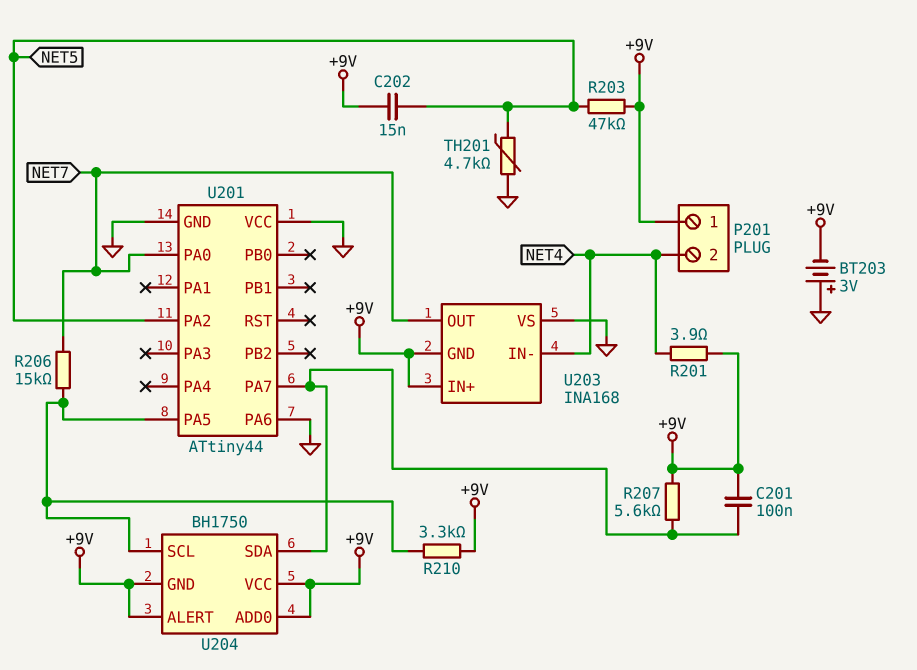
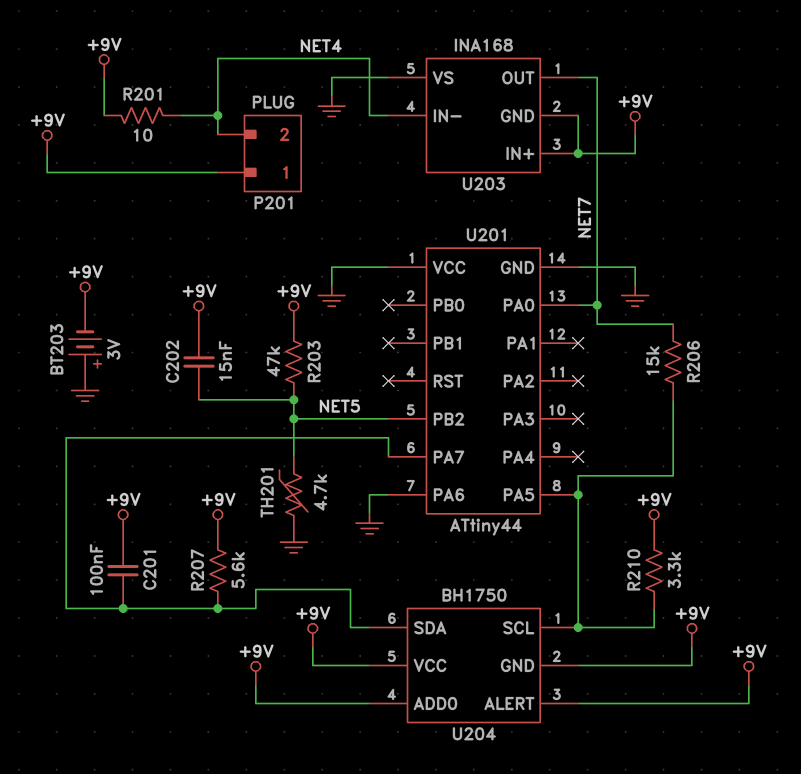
R201: 3.9 (+9V, NET4) -> 10 (+9V, NET4)
U201 pin PA2: NET5 -> none
U201 pin PB2: none -> NET5

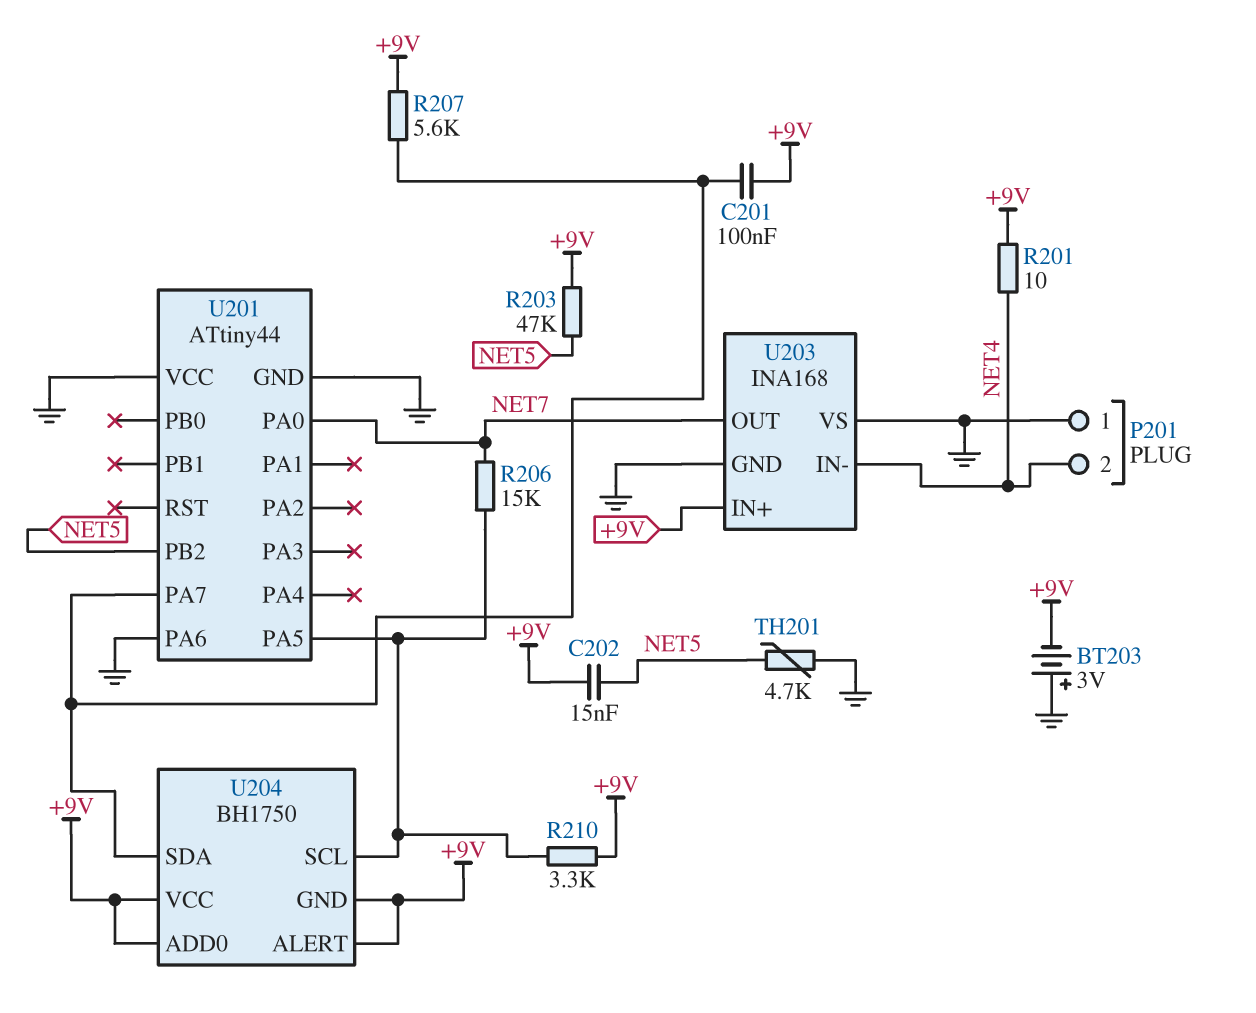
P201 pin 1: +9V -> GND
U203 pin GND: +9V -> GND

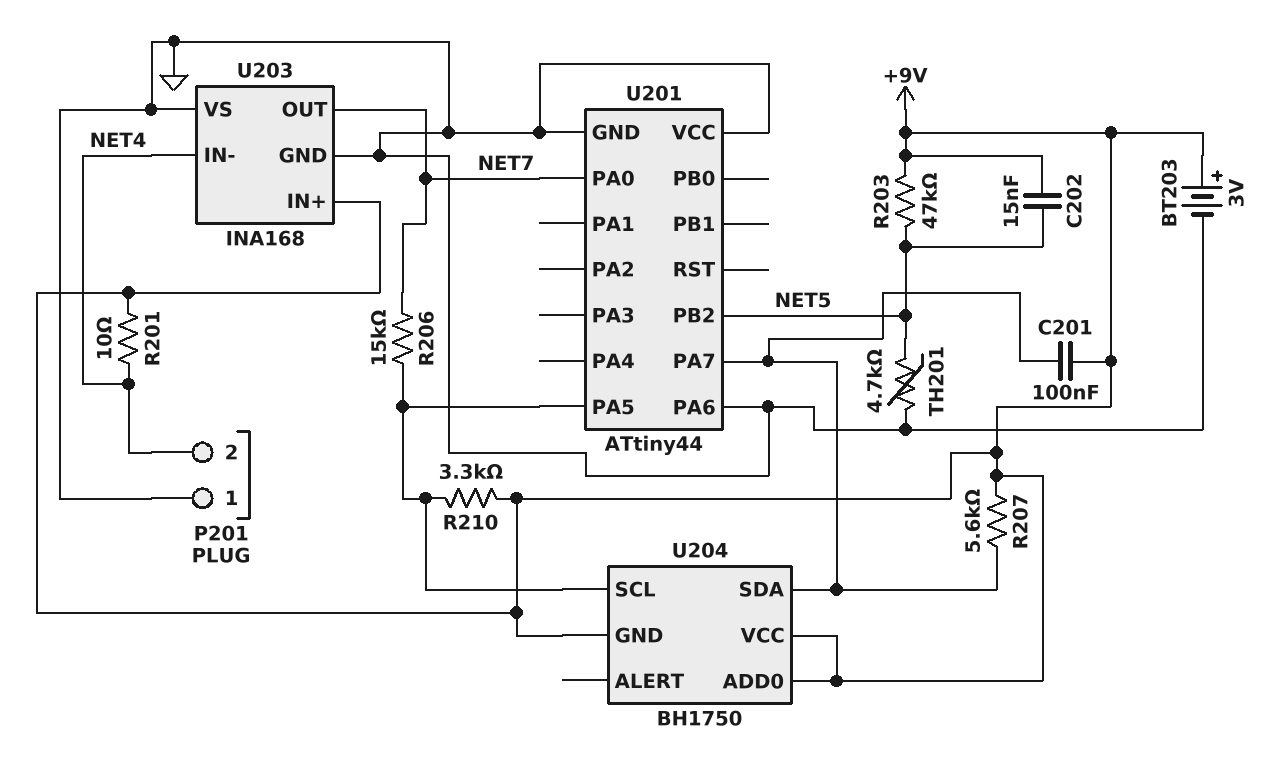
BT203: 3V (plus GND, minus +9V) -> 3V (plus +9V, minus GND)
U204 pin ALERT: +9V -> none

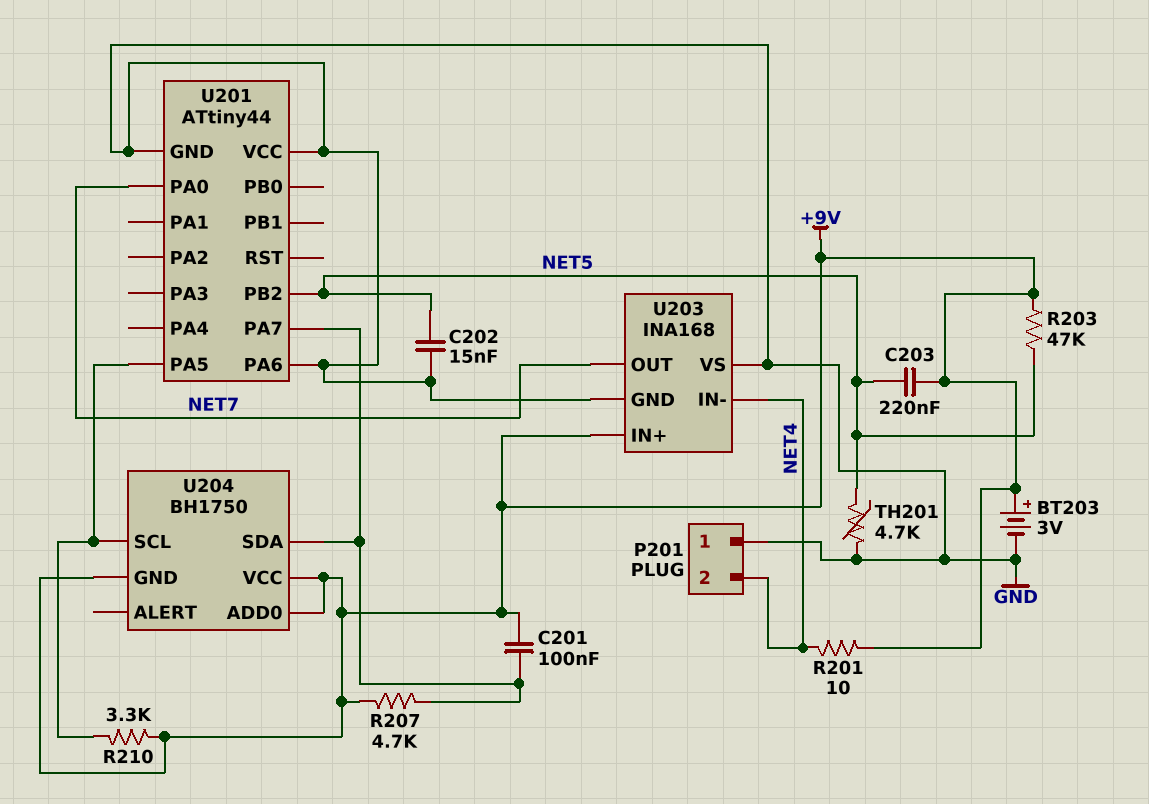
C202: 15nF (+9V, NET5) -> 15nF (GND, NET5)
C203: none -> 220nF (+9V, NET5)
R206: 15k (NET7, U201/PA5) -> none
R207: 5.6k (+9V, U201/PA7) -> 4.7k (+9V, U201/PA7)

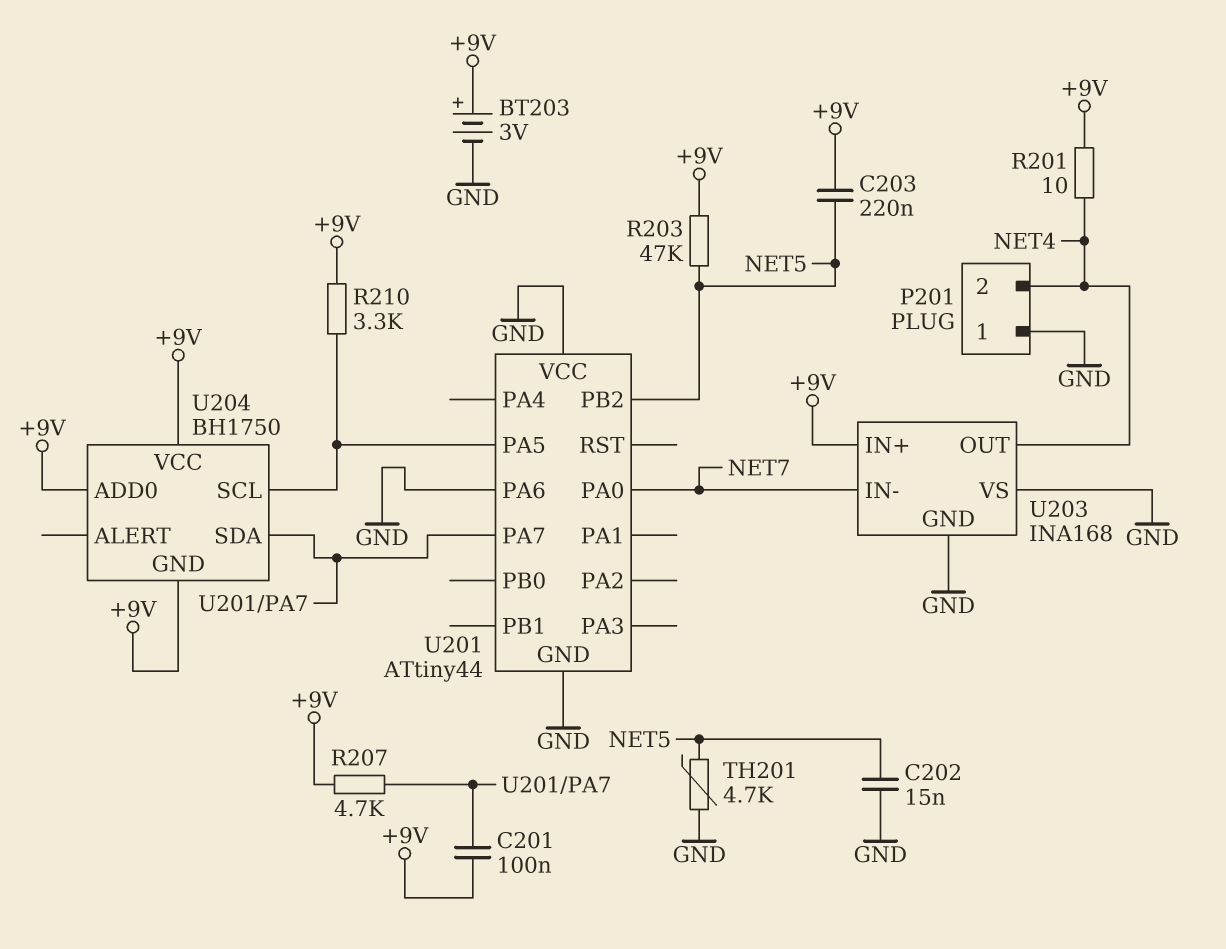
U203 pin IN-: NET4 -> NET7
U203 pin OUT: NET7 -> NET4

